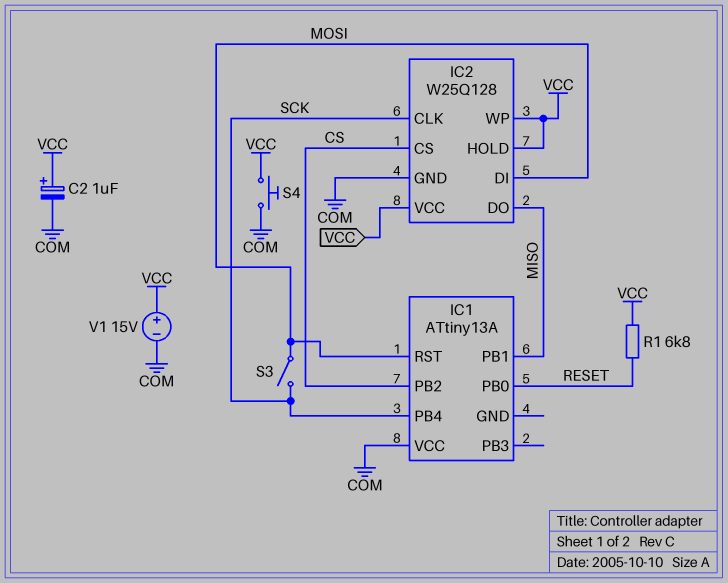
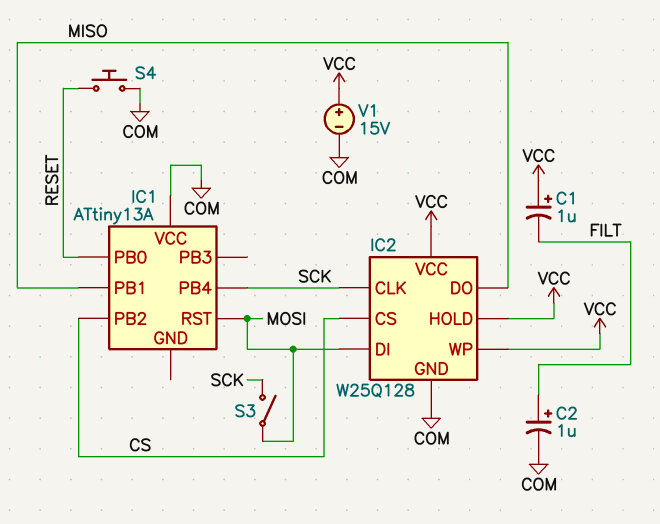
C1: none -> 1uF (plus VCC, minus FILT)
C2: 1uF (plus VCC, minus COM) -> 1uF (plus FILT, minus COM)
R1: 6.8k (RESET, VCC) -> none
S4: button (COM, VCC) -> button (COM, RESET)

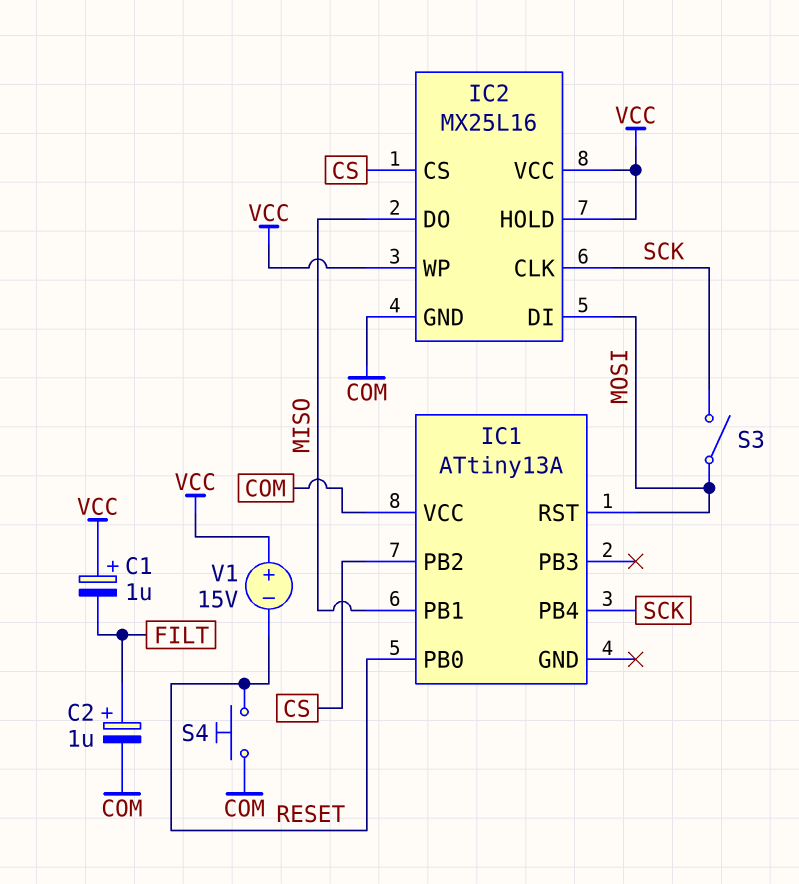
IC2: W25Q128 -> MX25L16
V1: 15V (plus VCC, minus COM) -> 15V (plus VCC, minus RESET)

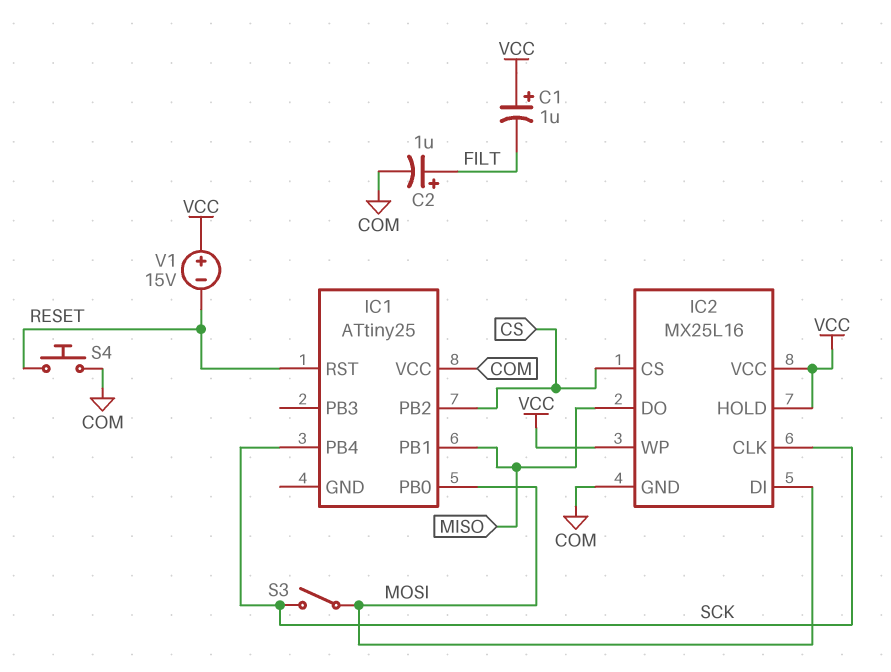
IC1: ATtiny13A -> ATtiny25
IC1 pin PB0: RESET -> MOSI
IC1 pin RST: MOSI -> RESET

